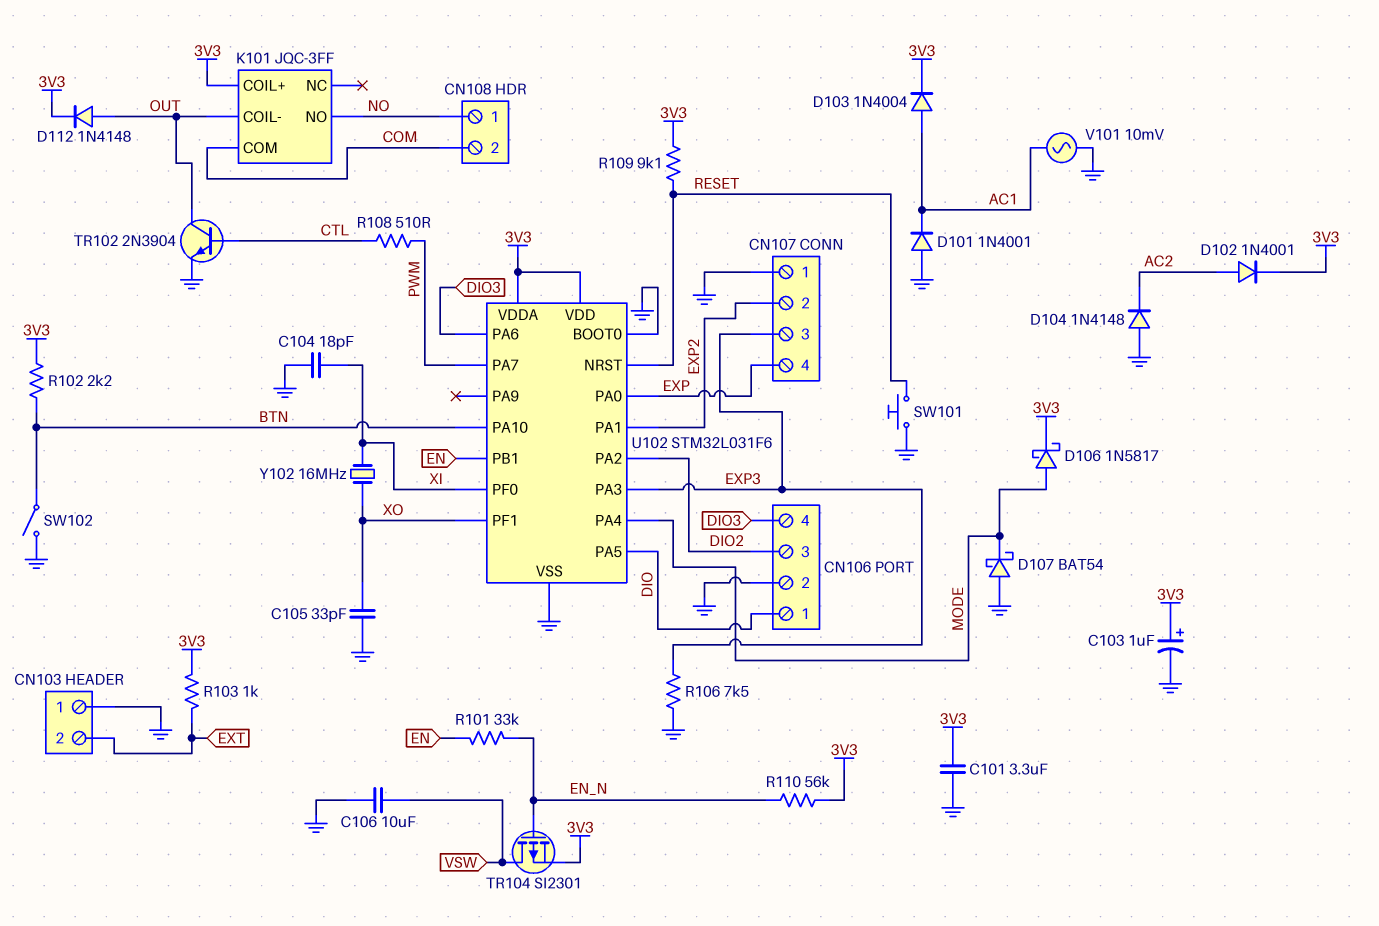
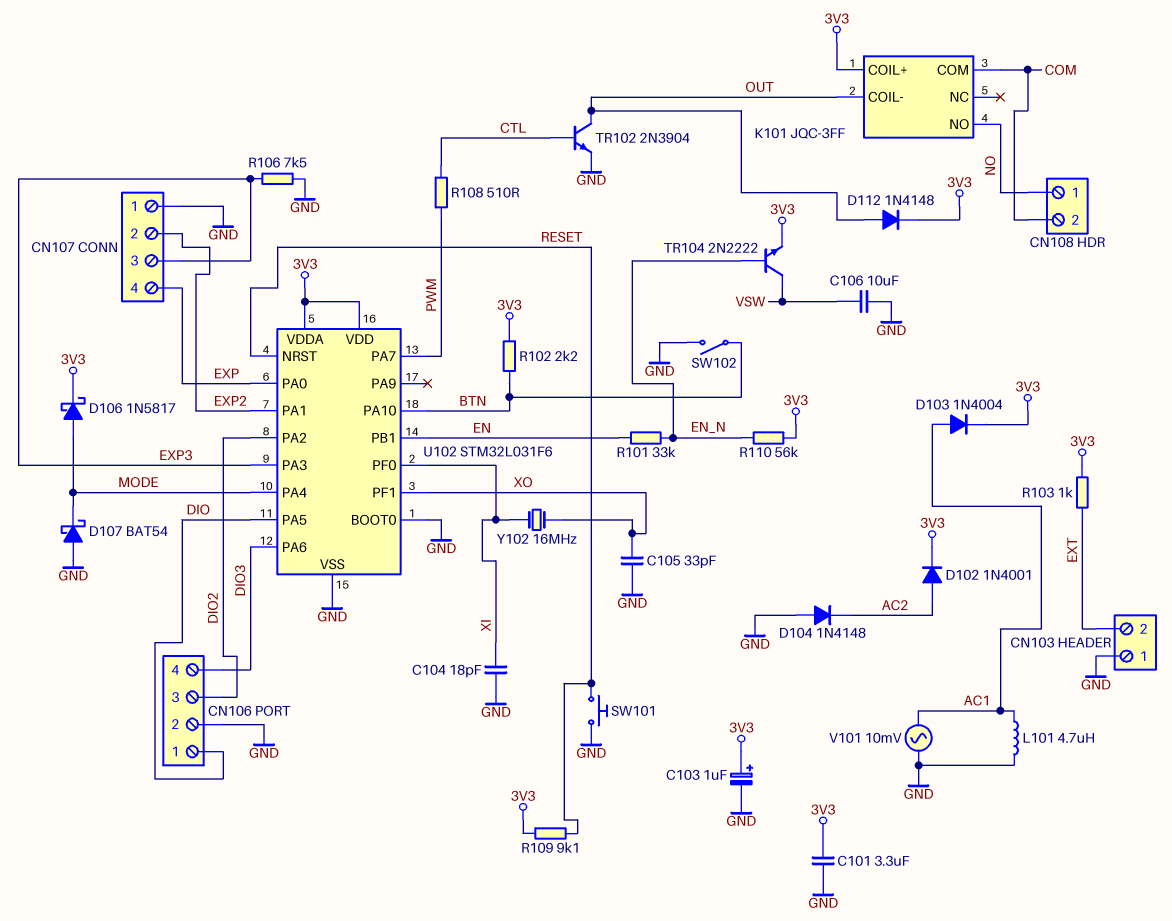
D101: diode 1N4001 (A GND, K AC1) -> none
L101: none -> 4.7uH (AC1, GND)
TR104: PMOS SI2301 (G EN_N, D VSW, S 3V3) -> NPN 2N2222 (B EN_N, C VSW, E 3V3)

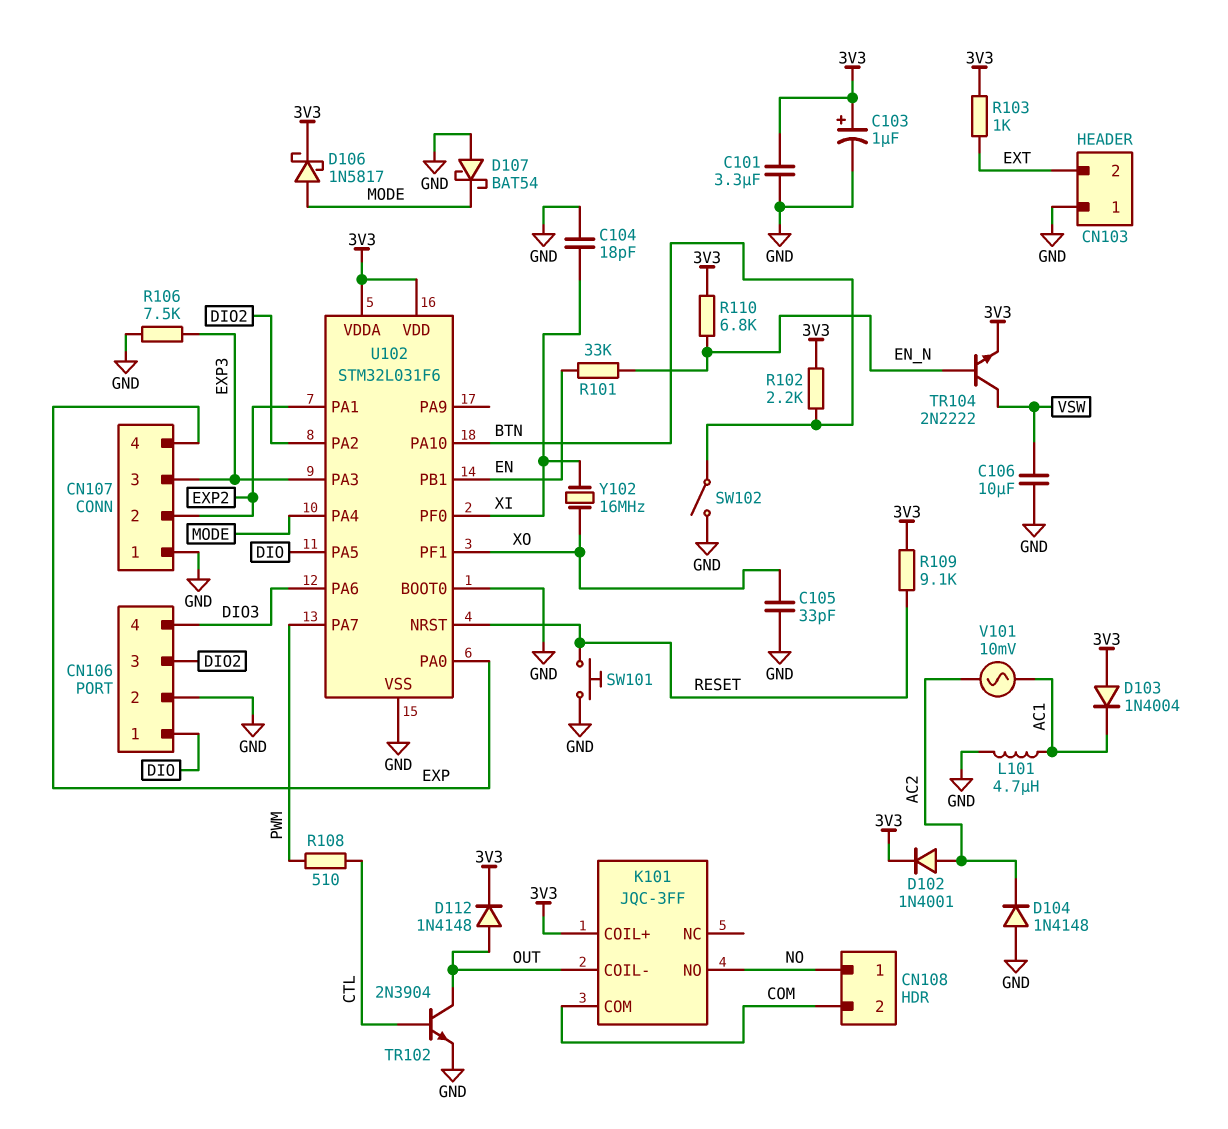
D103: diode 1N4004 (A AC1, K 3V3) -> diode 1N4004 (A 3V3, K AC1)
R110: 56k (3V3, EN_N) -> 6.8k (3V3, EN_N)
V101: AC 10mV (AC1, GND) -> AC 10mV (AC1, AC2)

